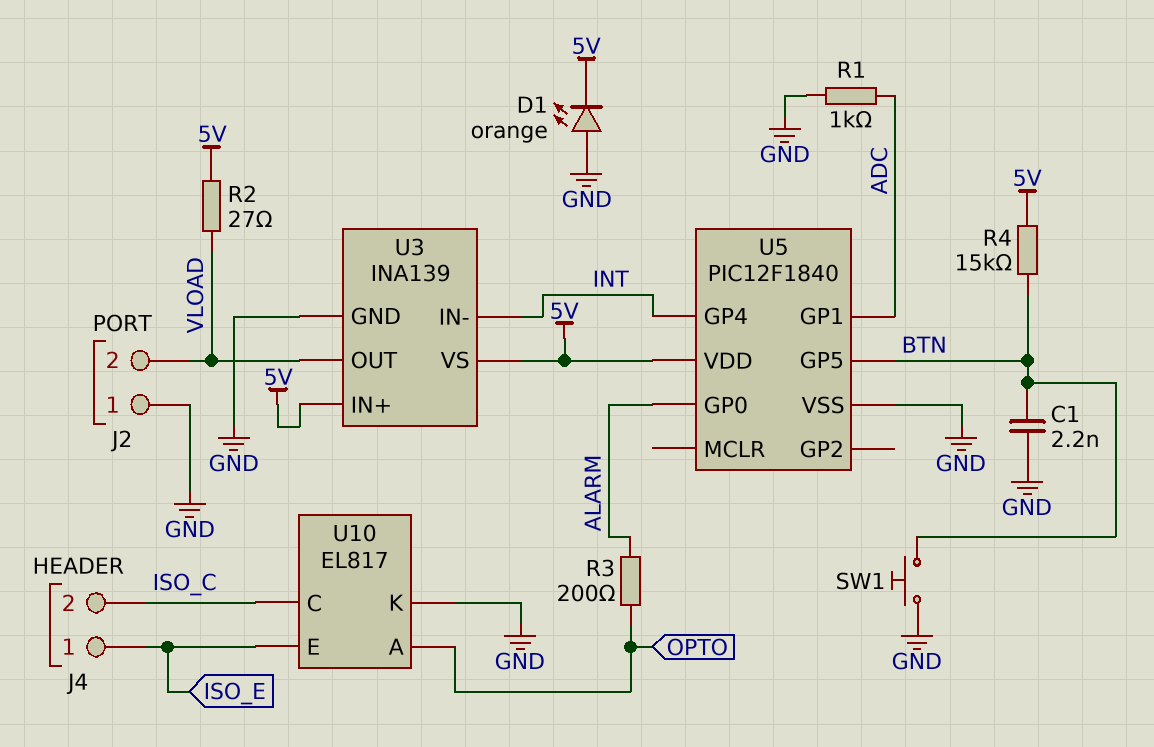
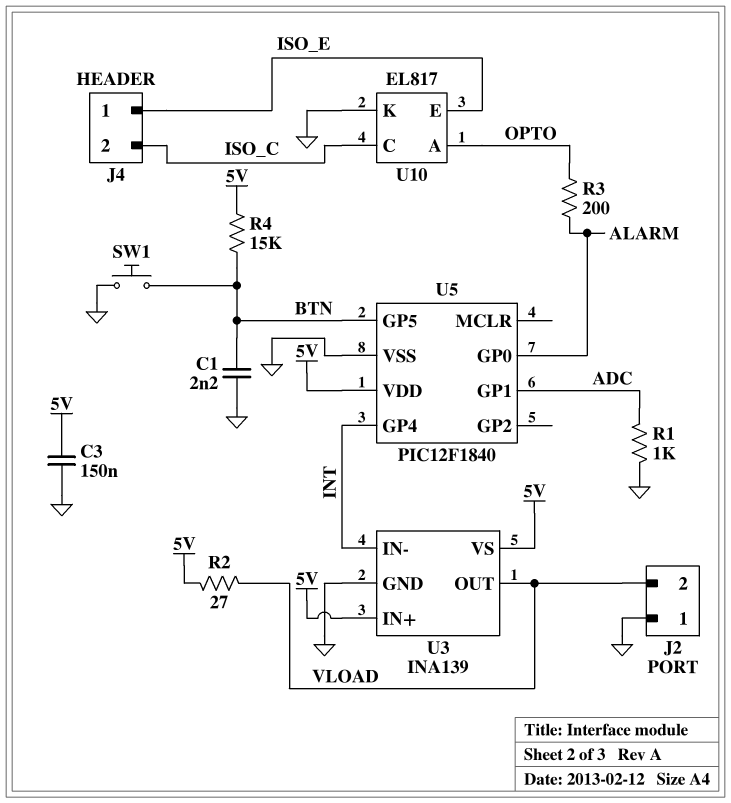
C3: none -> 150nF (5V, GND)
D1: LED orange (A GND, K 5V) -> none

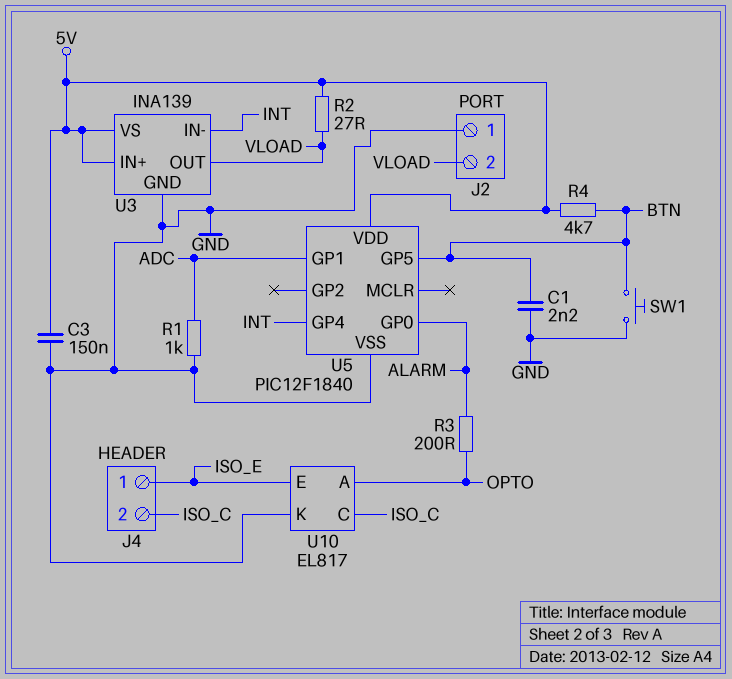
R4: 15k (5V, BTN) -> 4.7k (5V, BTN)

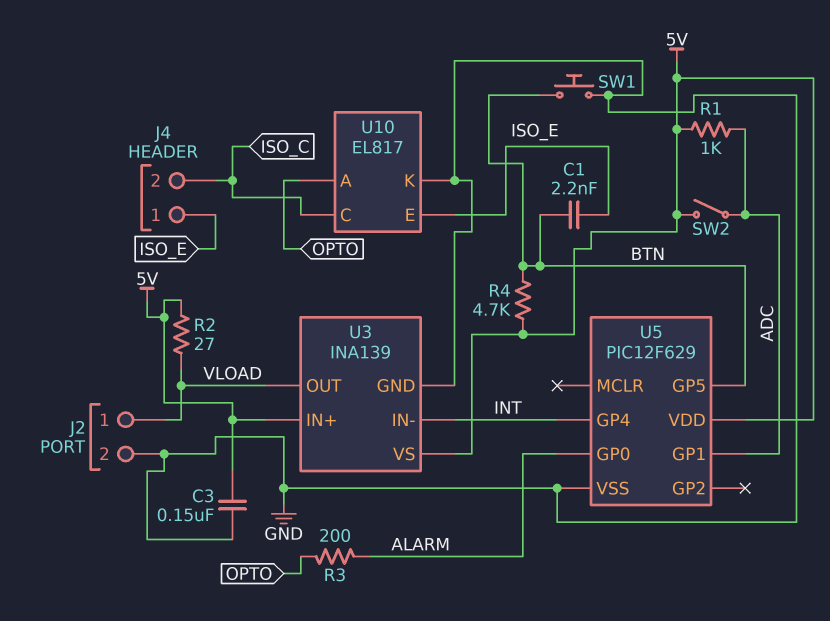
C1: 2.2nF (BTN, GND) -> 2.2nF (BTN, ISO_E)
J2 pin 1: GND -> VLOAD
J2 pin 2: VLOAD -> GND
R1: 1k (ADC, GND) -> 1k (5V, ADC)
SW2: none -> switch (5V, ADC)
U5: PIC12F1840 -> PIC12F629

